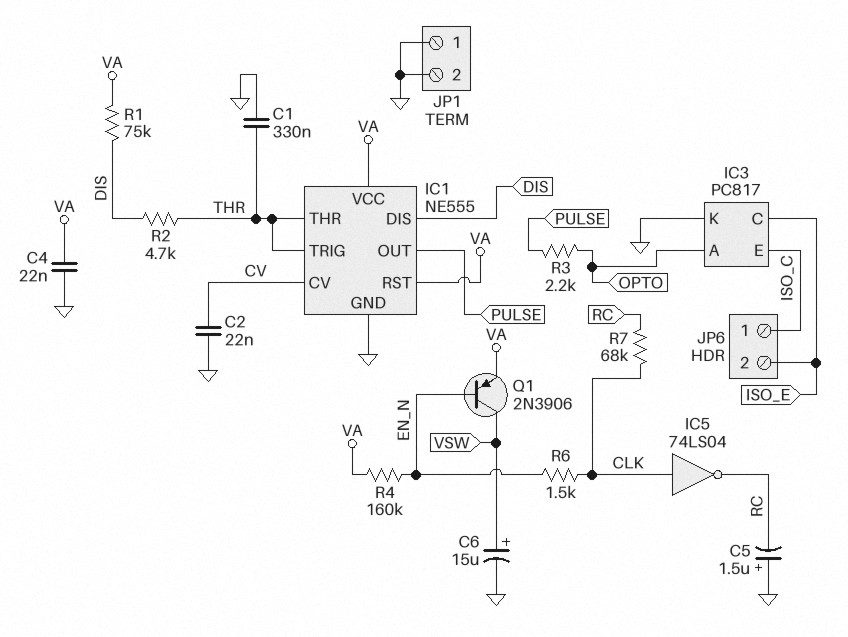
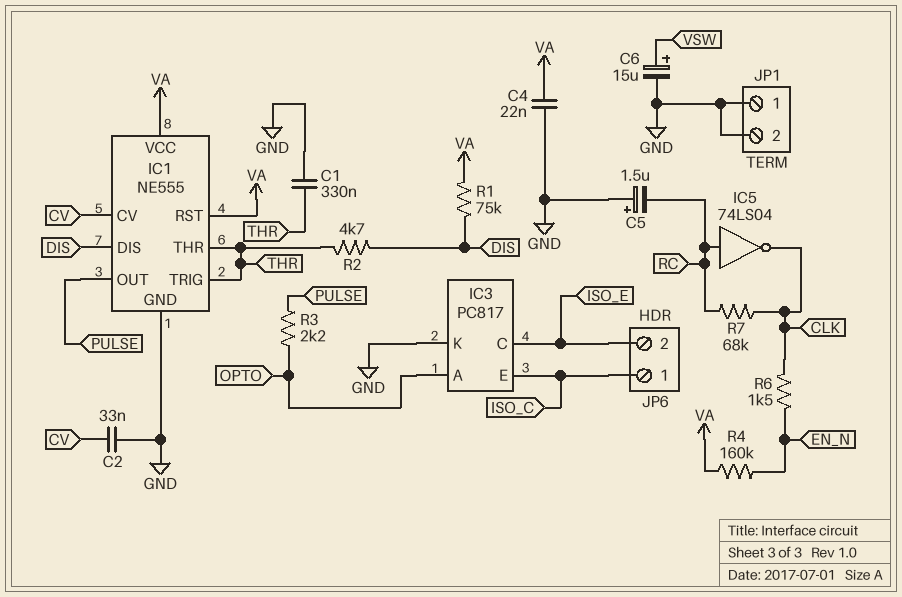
C2: 22nF (CV, GND) -> 33nF (CV, GND)
IC5: NOT 74LS04 (in CLK, out RC) -> NOT 74LS04 (in RC, out CLK)
Q1: PNP 2N3906 (B EN_N, C VSW, E VA) -> none

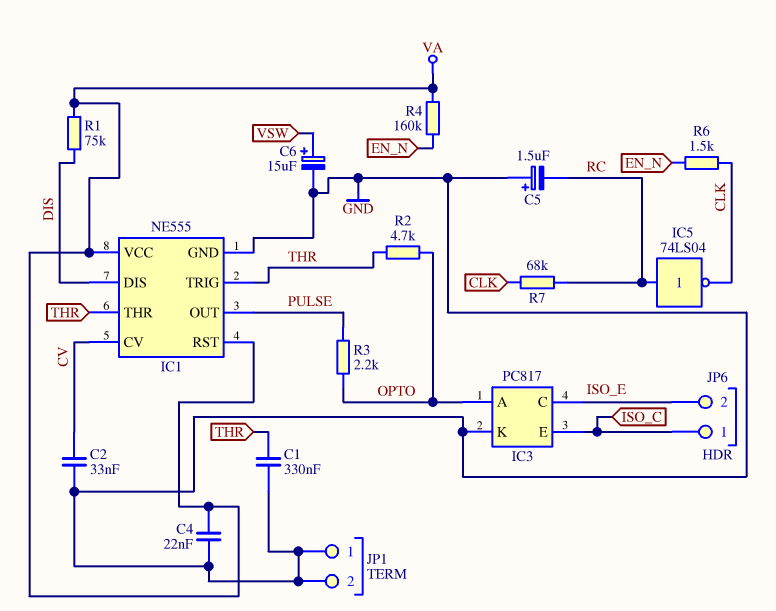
R2: 4.7k (DIS, THR) -> 4.7k (OPTO, THR)

